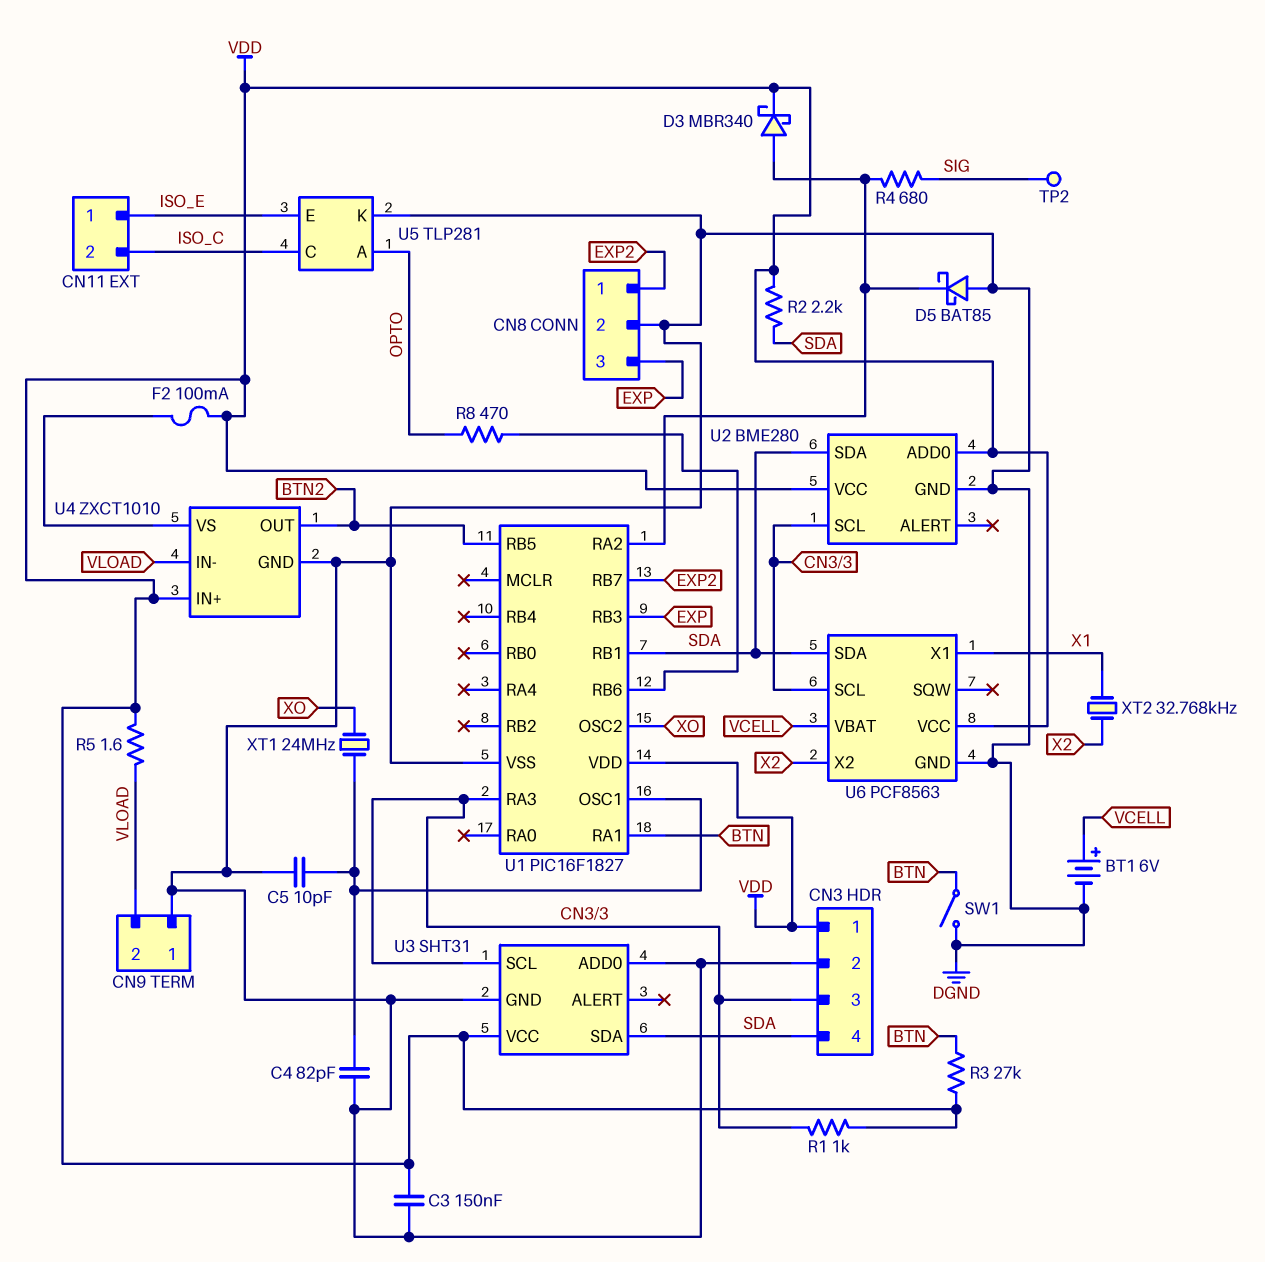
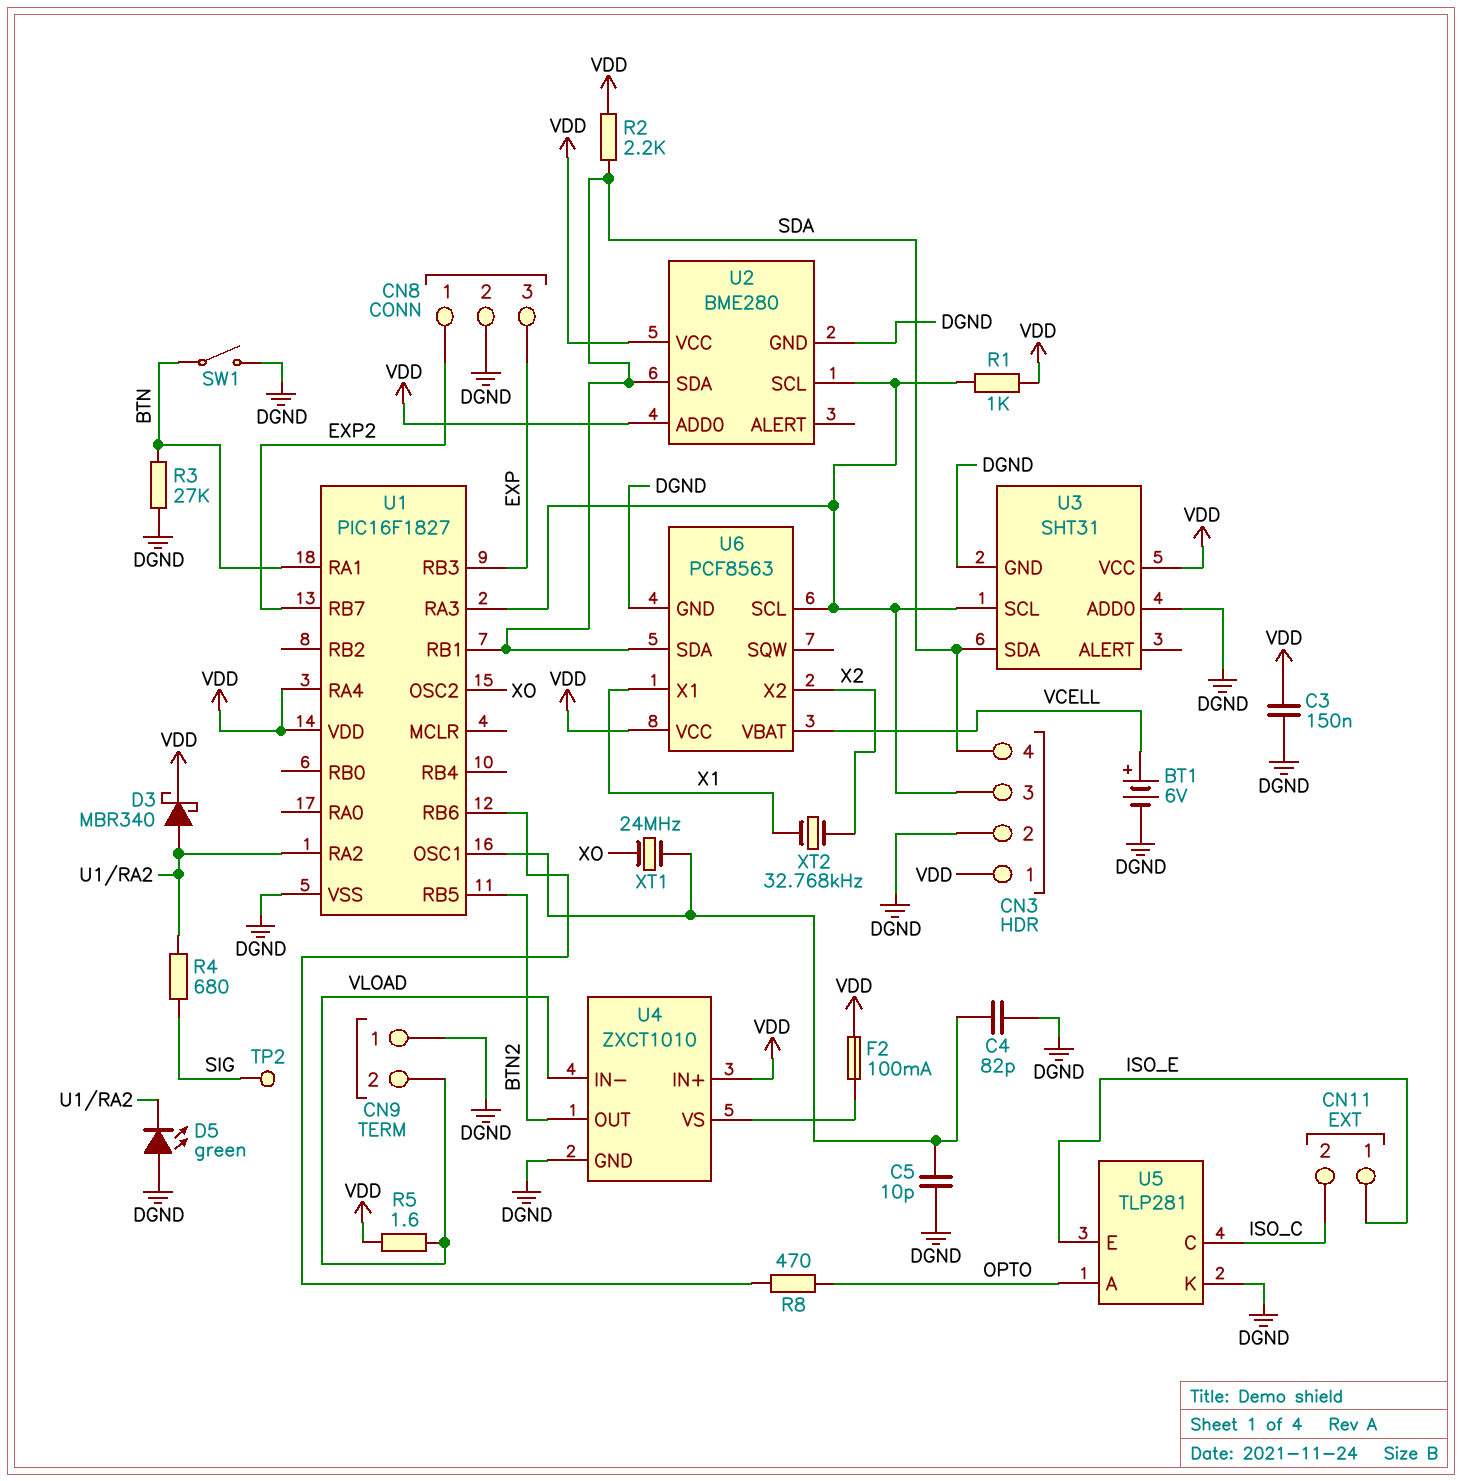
D5: schottky BAT85 (A DGND, K U1/RA2) -> LED green (A DGND, K U1/RA2)
R3: 27k (BTN, VDD) -> 27k (BTN, DGND)
U1 pin RA4: none -> VDD

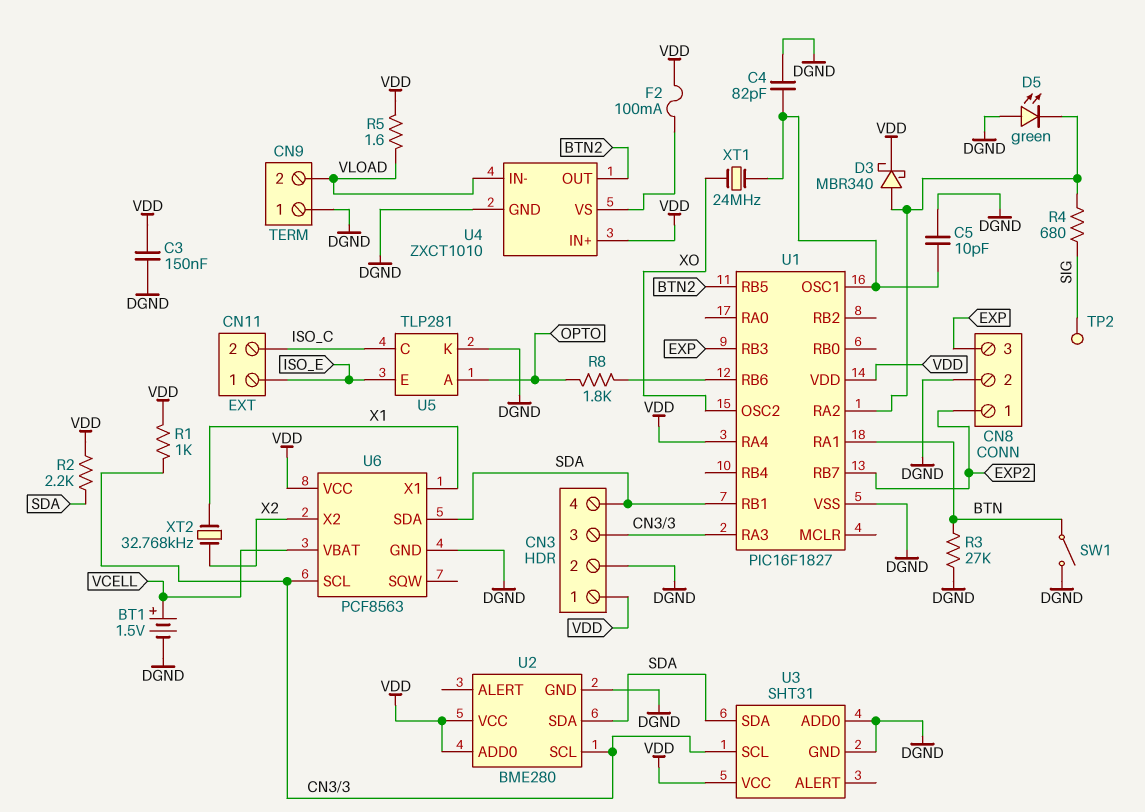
BT1: 6V (plus VCELL, minus DGND) -> 1.5V (plus VCELL, minus DGND)
R8: 470 (OPTO, U1/RB6) -> 1.8k (OPTO, U1/RB6)

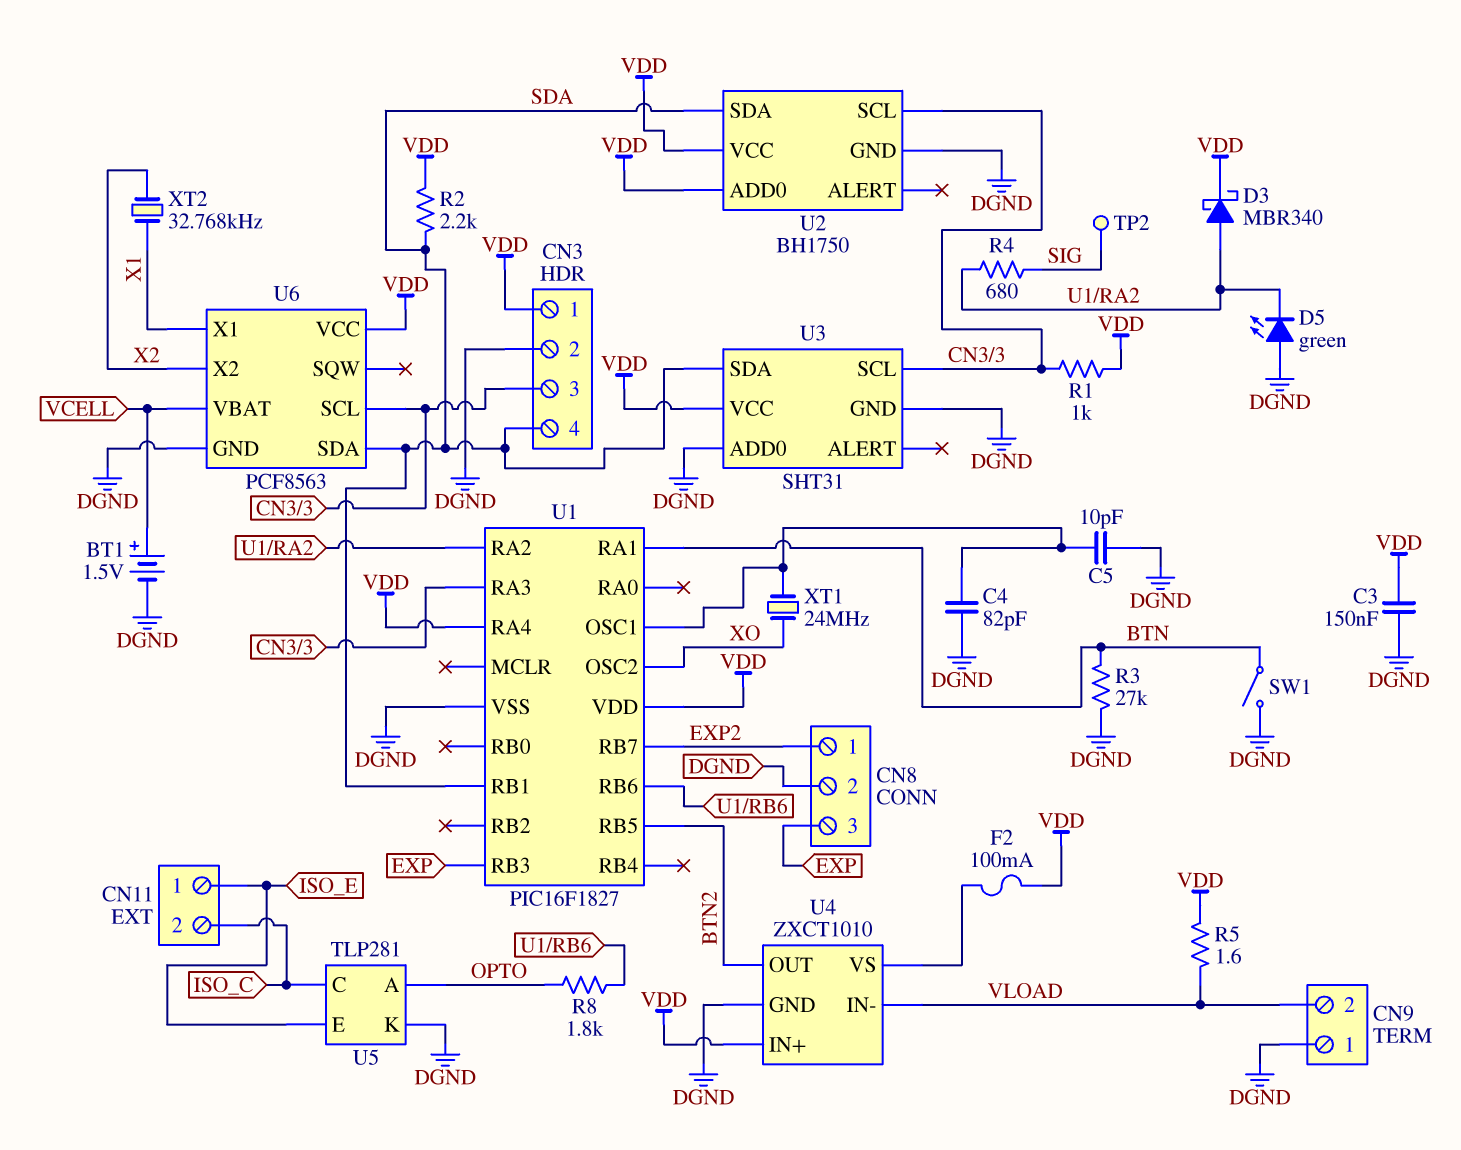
U2: BME280 -> BH1750

